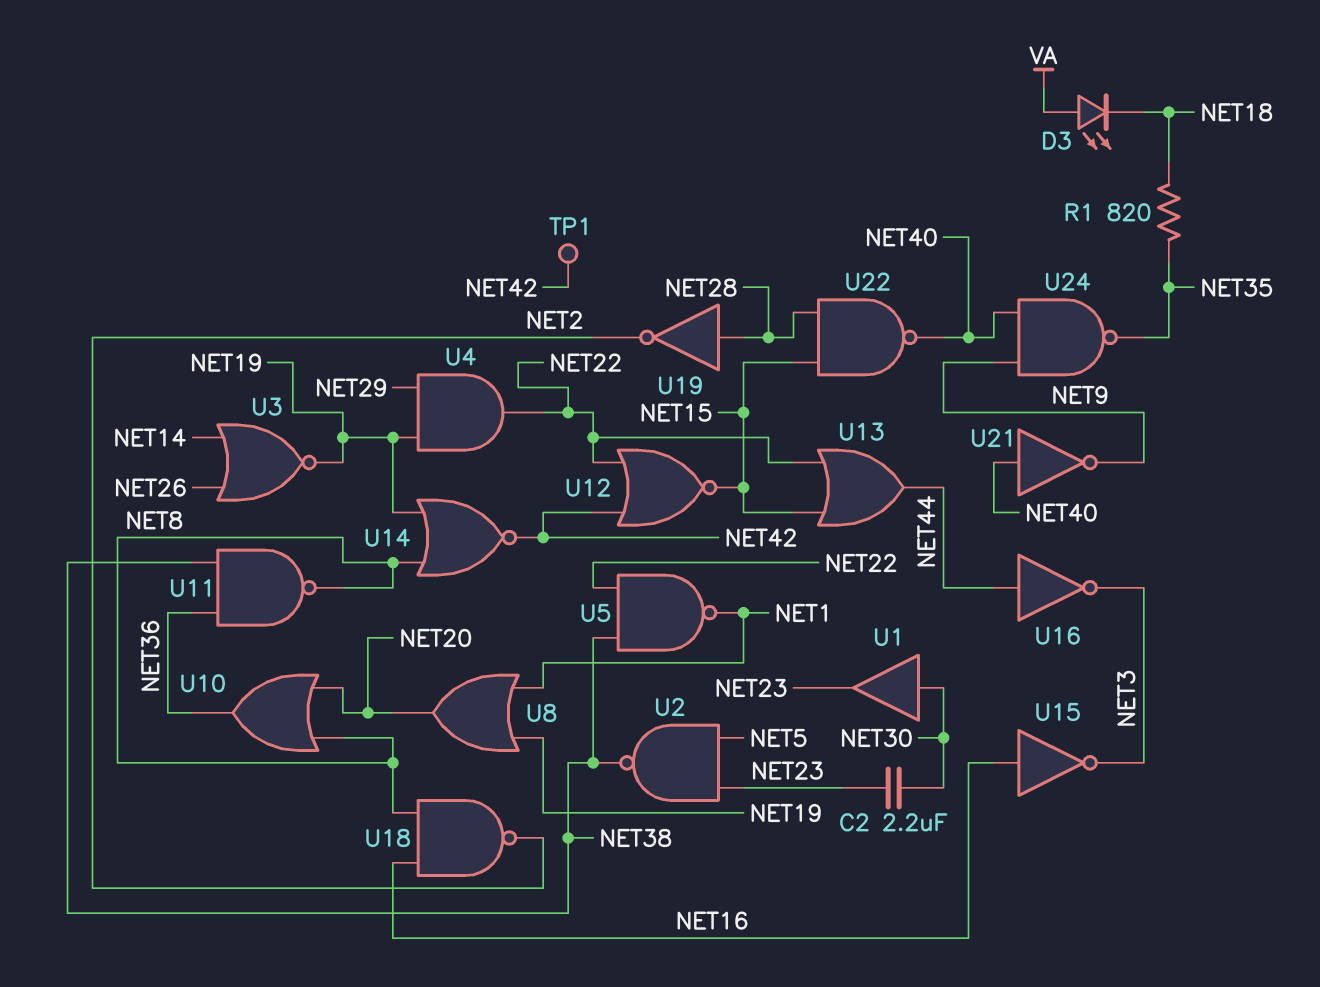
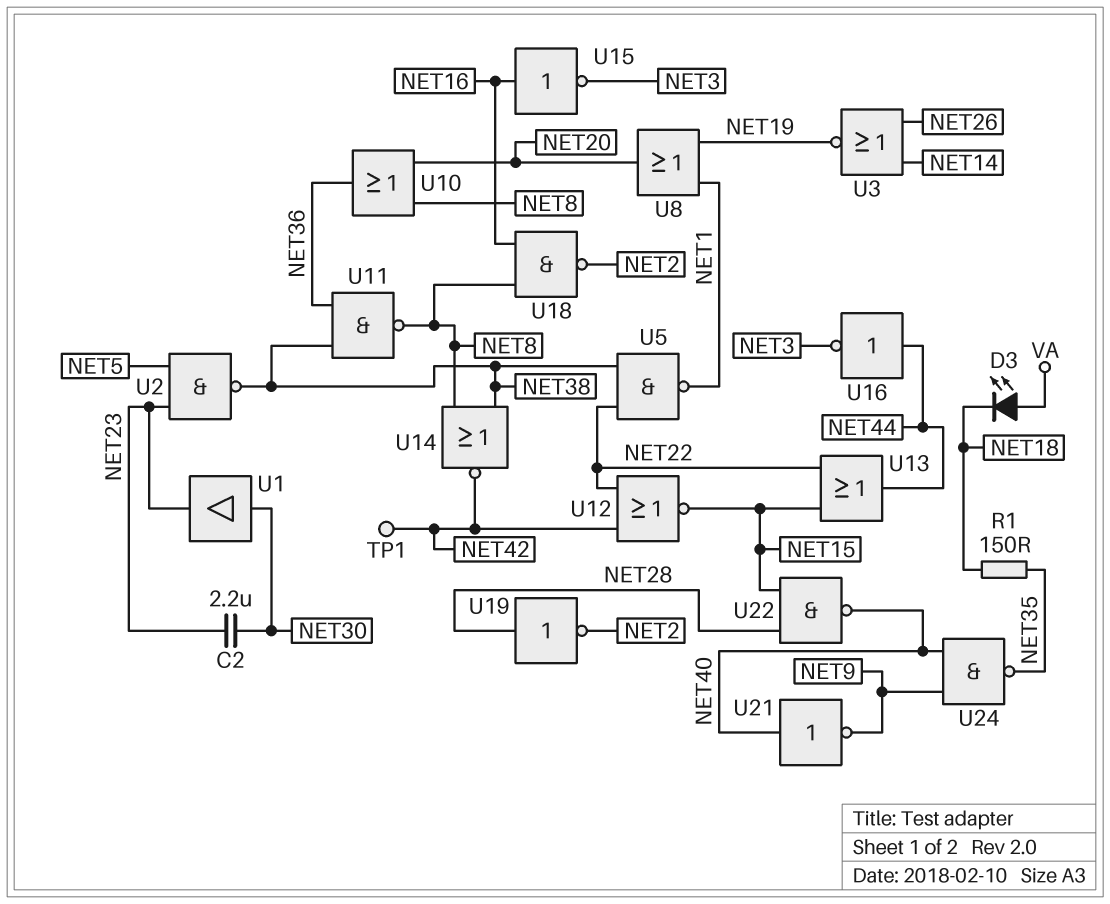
R1: 820 (NET18, NET35) -> 150 (NET18, NET35)
U4: AND (in NET19, in NET29, out NET22) -> none
U14: NOR (in NET8, in NET19, out NET42) -> NOR (in NET8, in NET38, out NET42)

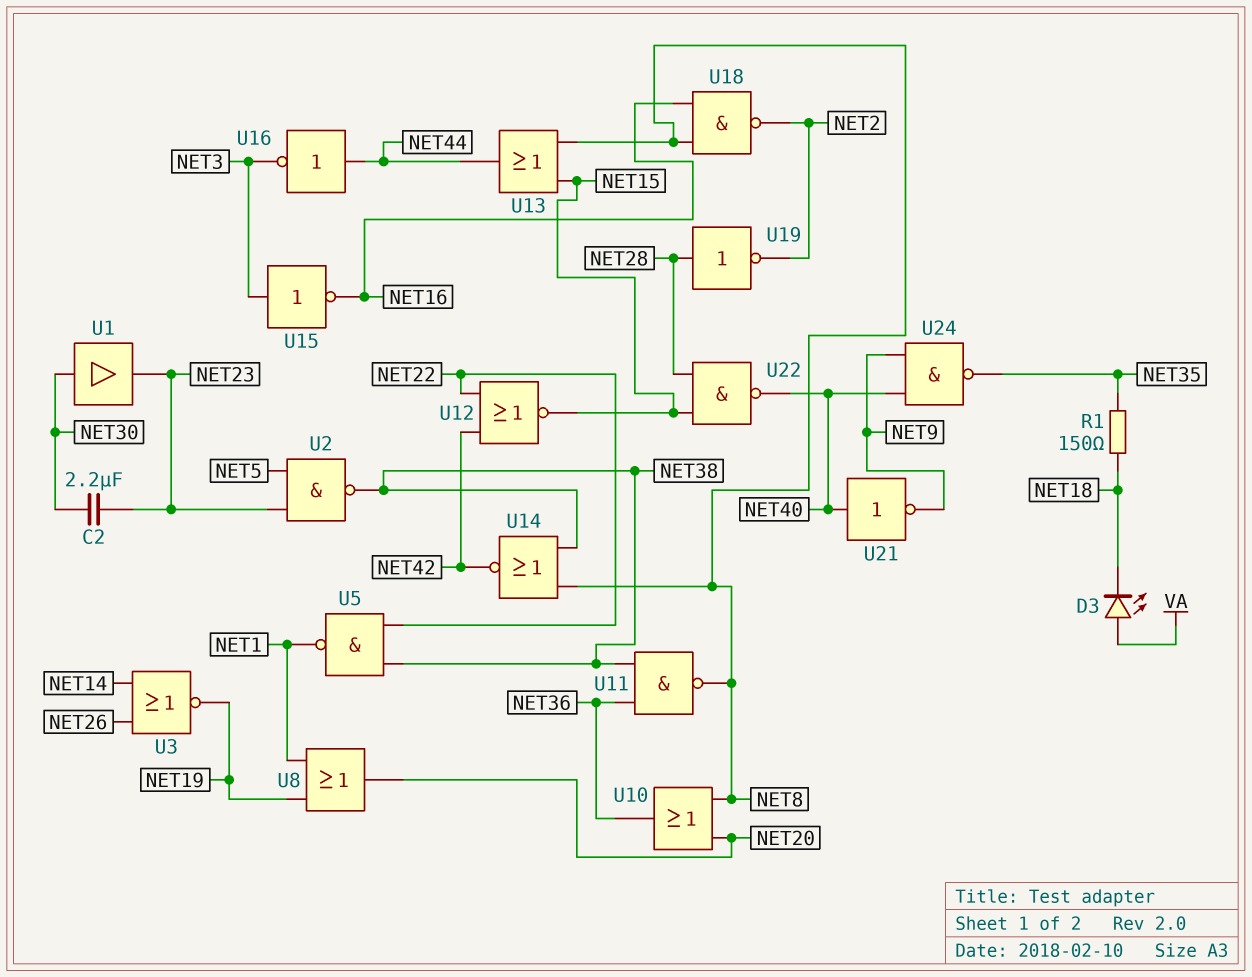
TP1: test point (NET42) -> none
U13: OR (in NET15, in NET22, out NET44) -> OR (in NET8, in NET15, out NET44)
U15: NOT (in NET16, out NET3) -> NOT (in NET3, out NET16)

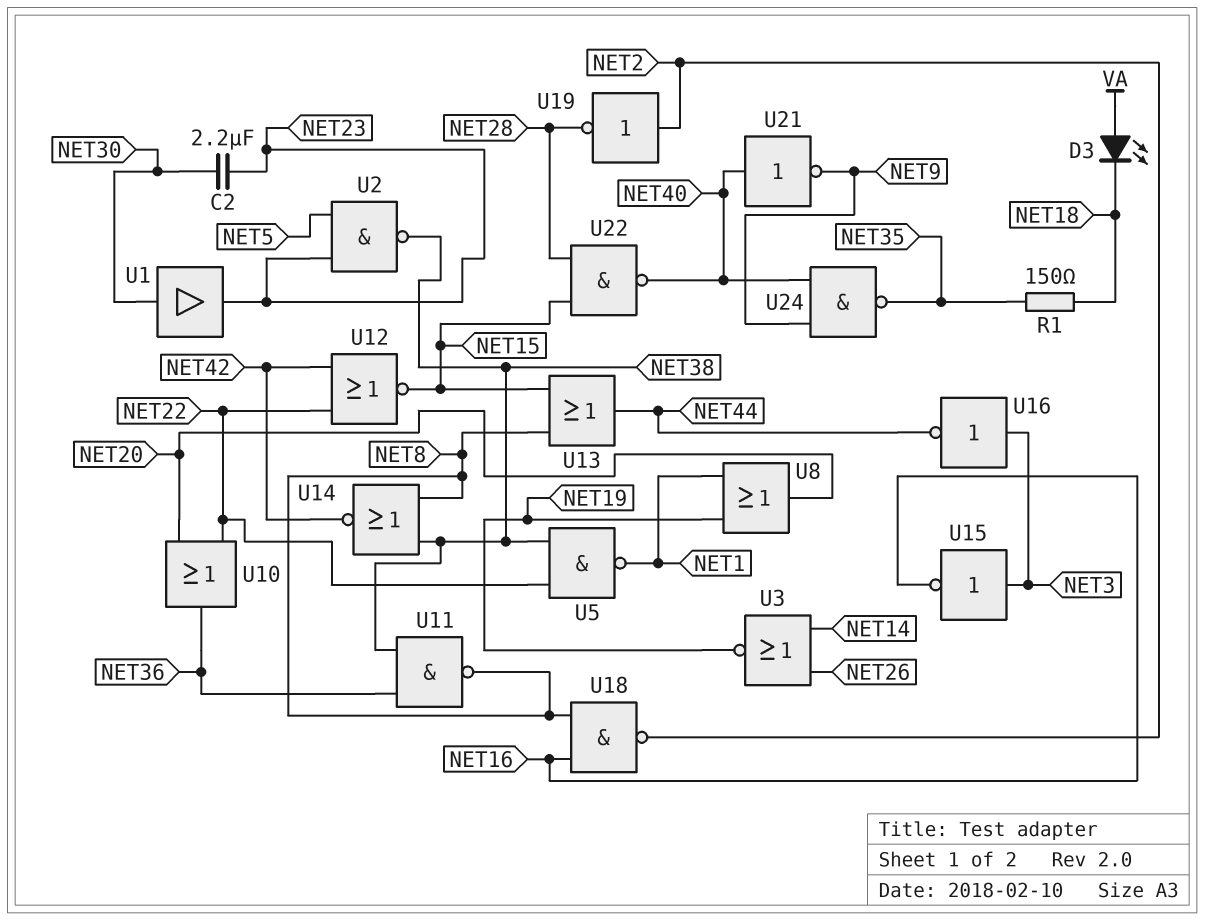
U10: OR (in NET8, in NET20, out NET36) -> OR (in NET20, in NET22, out NET36)
U16: NOT (in NET44, out NET3) -> NOT (in NET3, out NET44)
U19: NOT (in NET28, out NET2) -> NOT (in NET2, out NET28)

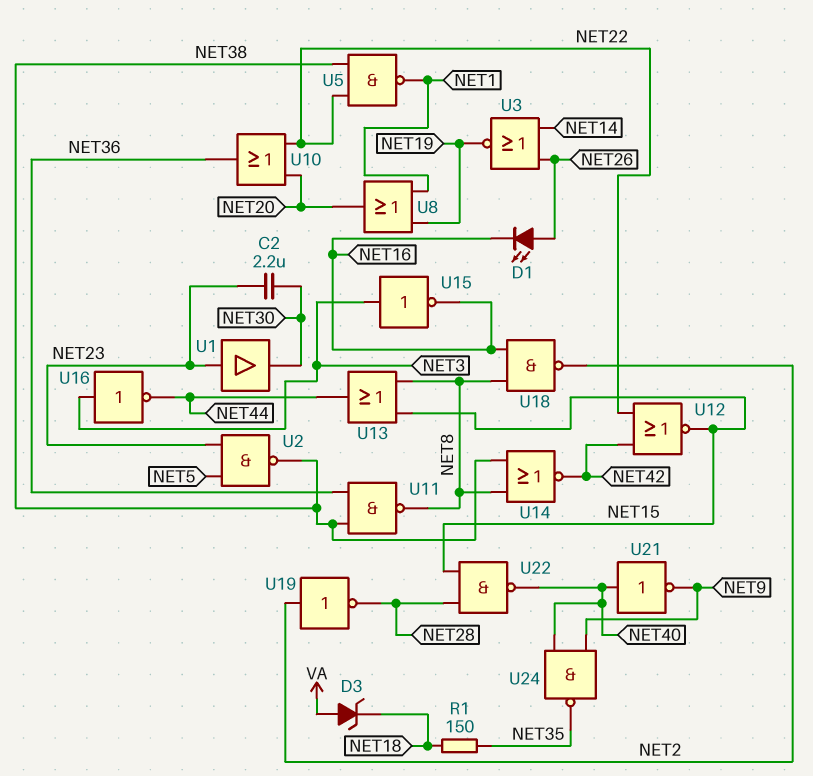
D1: none -> LED (A NET26, K NET16)
D3: LED (A VA, K NET18) -> zener (A VA, K NET18)
U1: buffer (in NET30, out NET23) -> buffer (in NET23, out NET30)

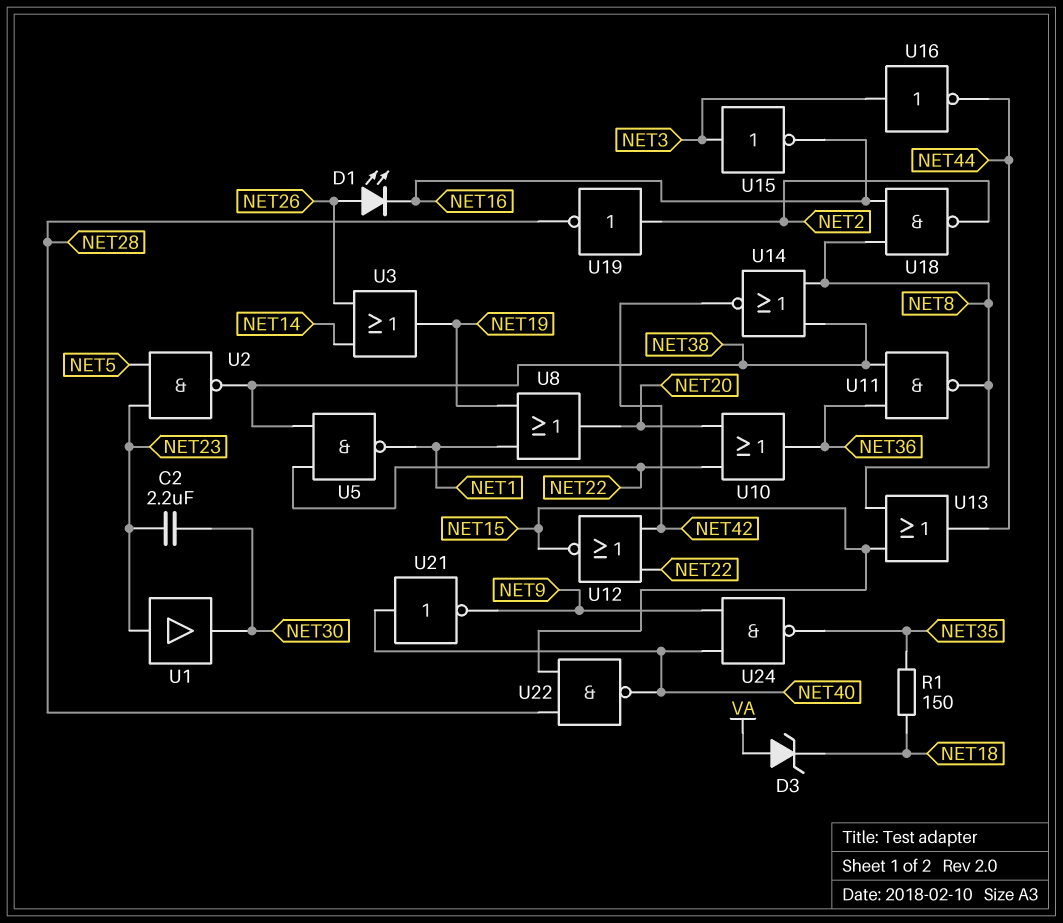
U3: NOR (in NET14, in NET26, out NET19) -> OR (in NET14, in NET26, out NET19)

